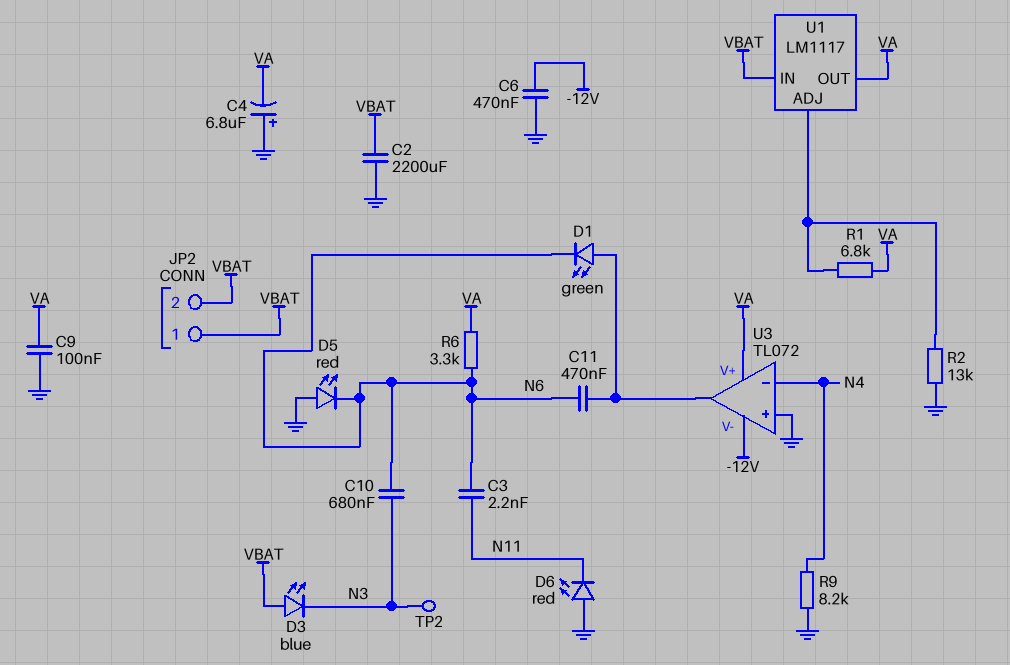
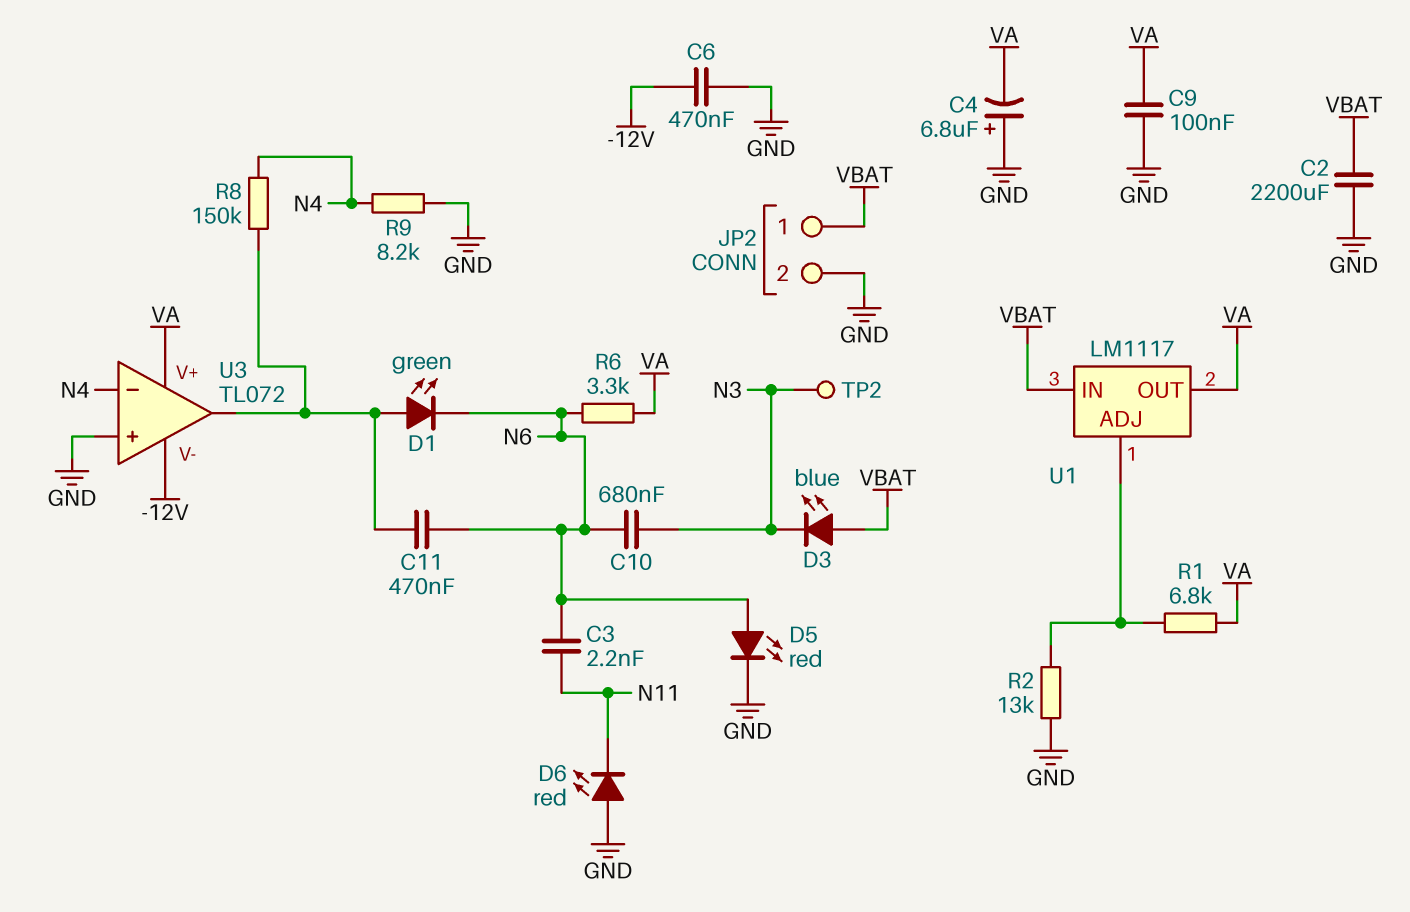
D5: LED red (A GND, K N6) -> LED red (A N6, K GND)
JP2 pin 2: VBAT -> GND
R8: none -> 150k (N4, U3/out)

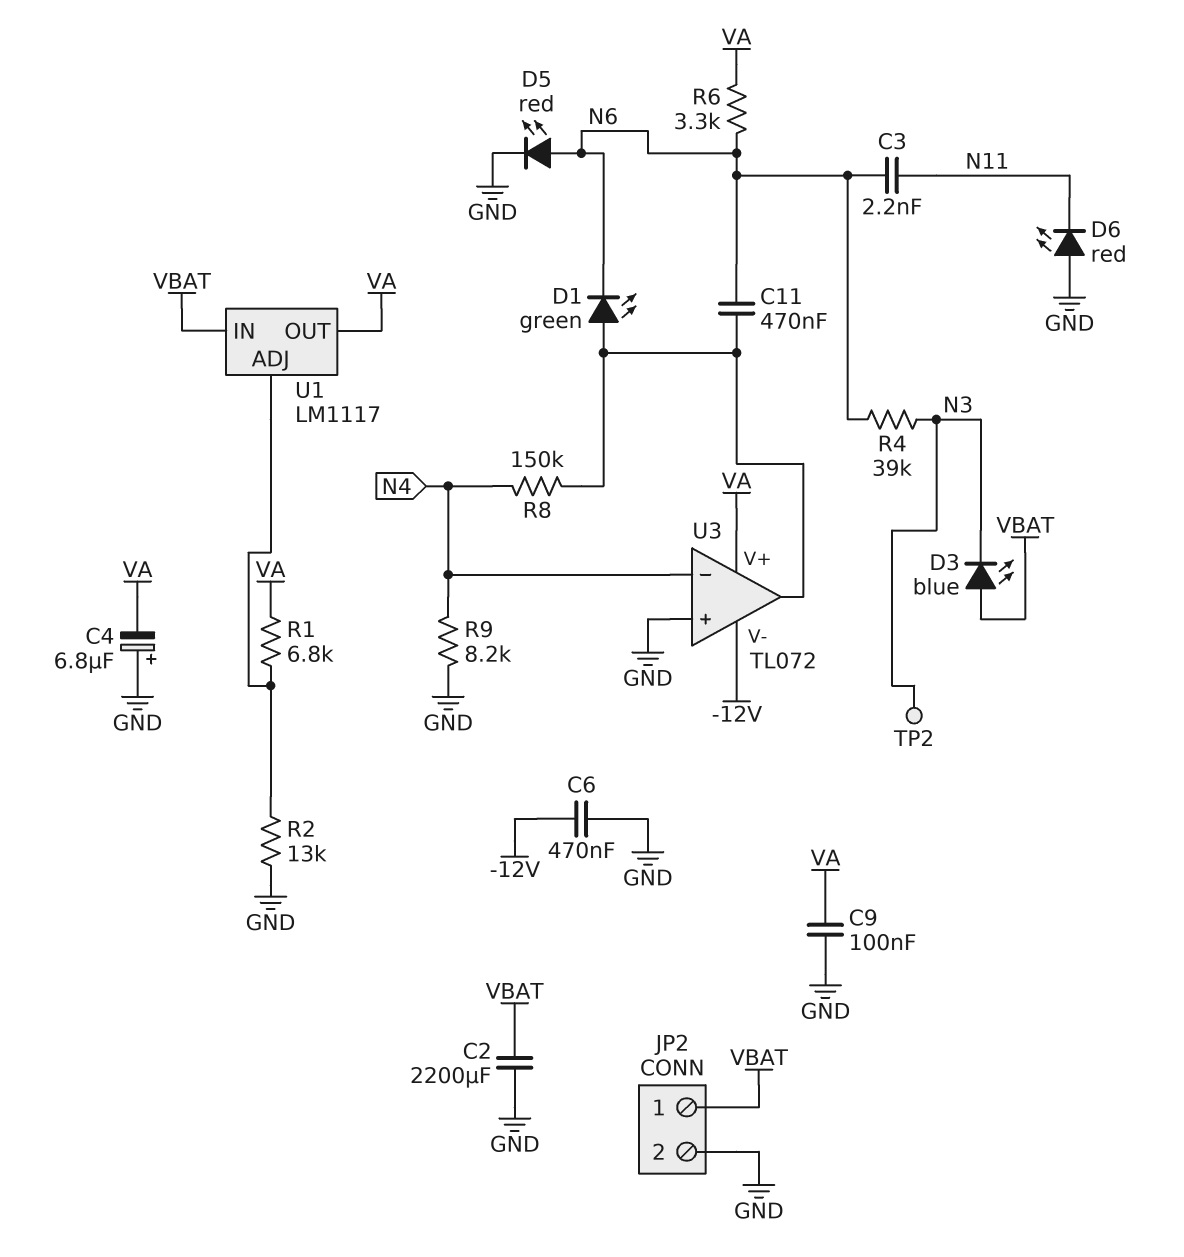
C10: 680nF (N3, N6) -> none
R4: none -> 39k (N3, N6)

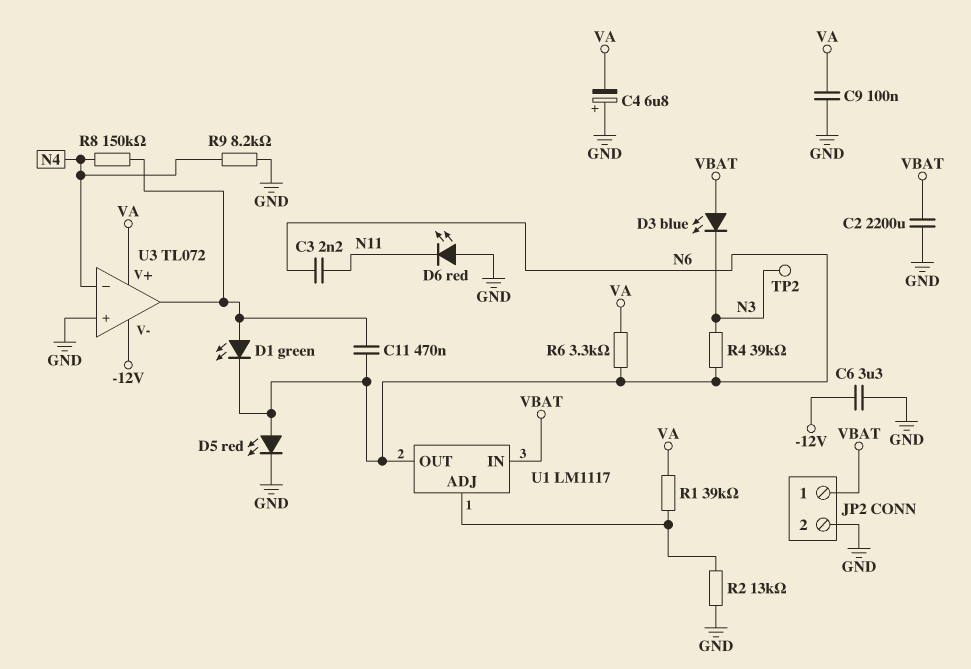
C6: 470nF (-12V, GND) -> 3.3uF (-12V, GND)
R1: 6.8k (U1/ADJ, VA) -> 39k (U1/ADJ, VA)
U1 pin OUT: VA -> N6

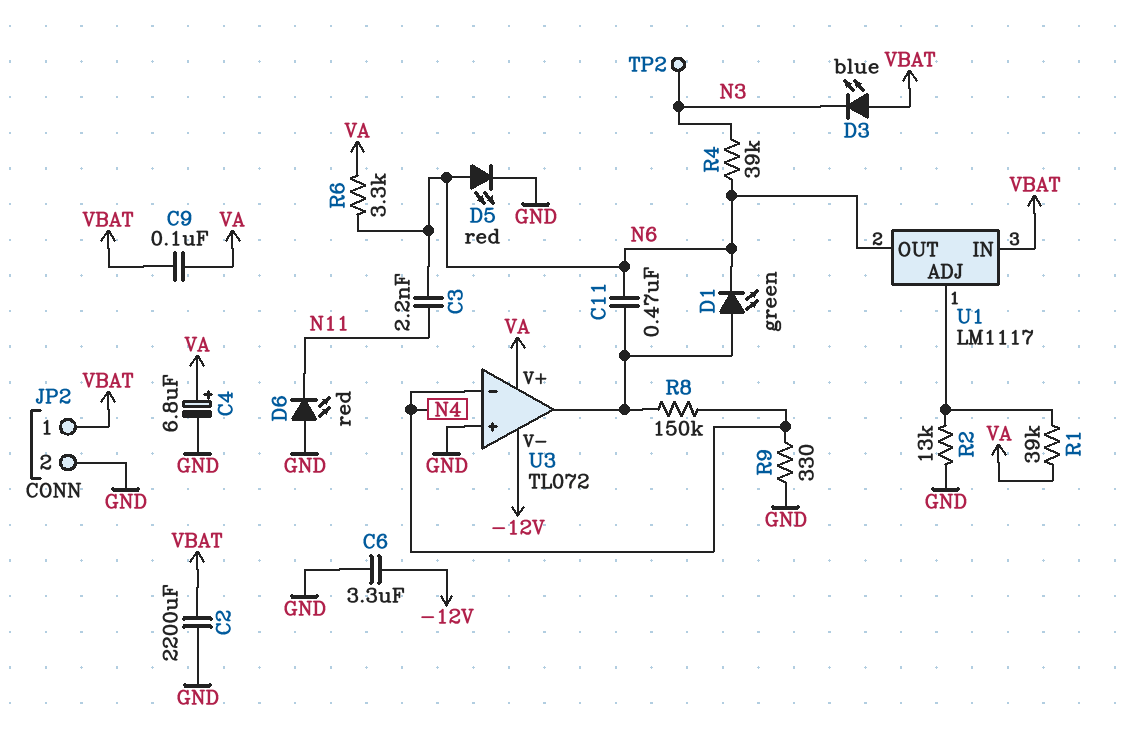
C4: 6.8uF (plus GND, minus VA) -> 6.8uF (plus VA, minus GND)
C9: 100nF (GND, VA) -> 100nF (VA, VBAT)
R9: 8.2k (GND, N4) -> 330 (GND, N4)

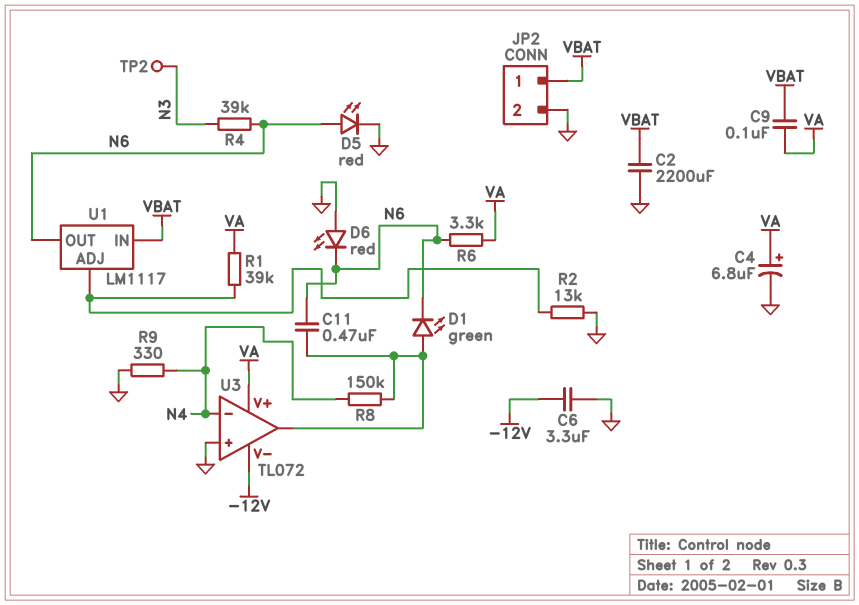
C3: 2.2nF (N6, N11) -> none
D3: LED blue (A VBAT, K N3) -> none
D6: LED red (A GND, K N11) -> LED red (A GND, K N6)

